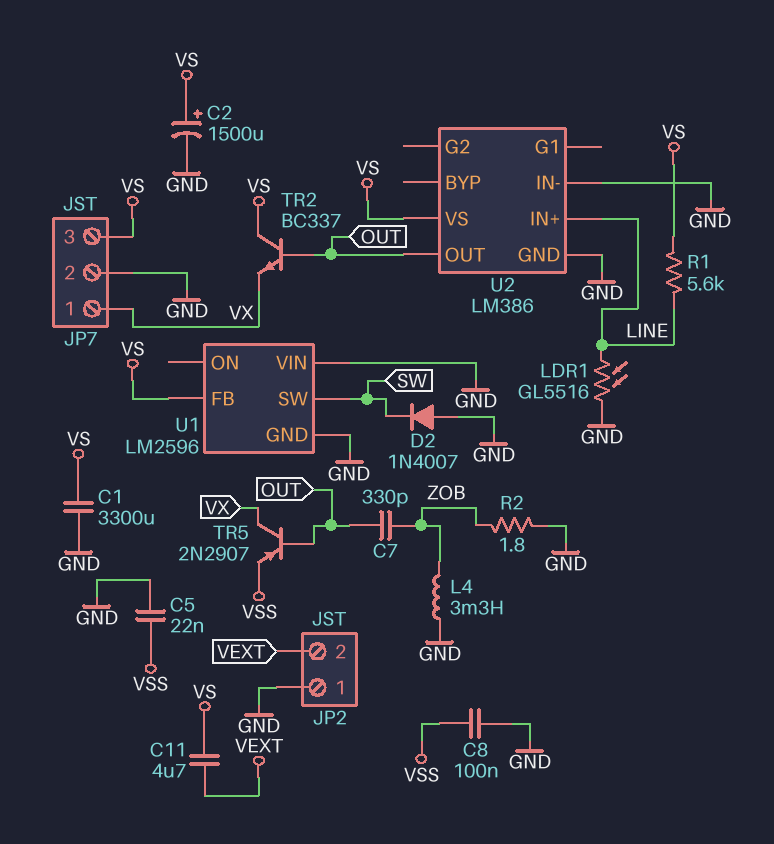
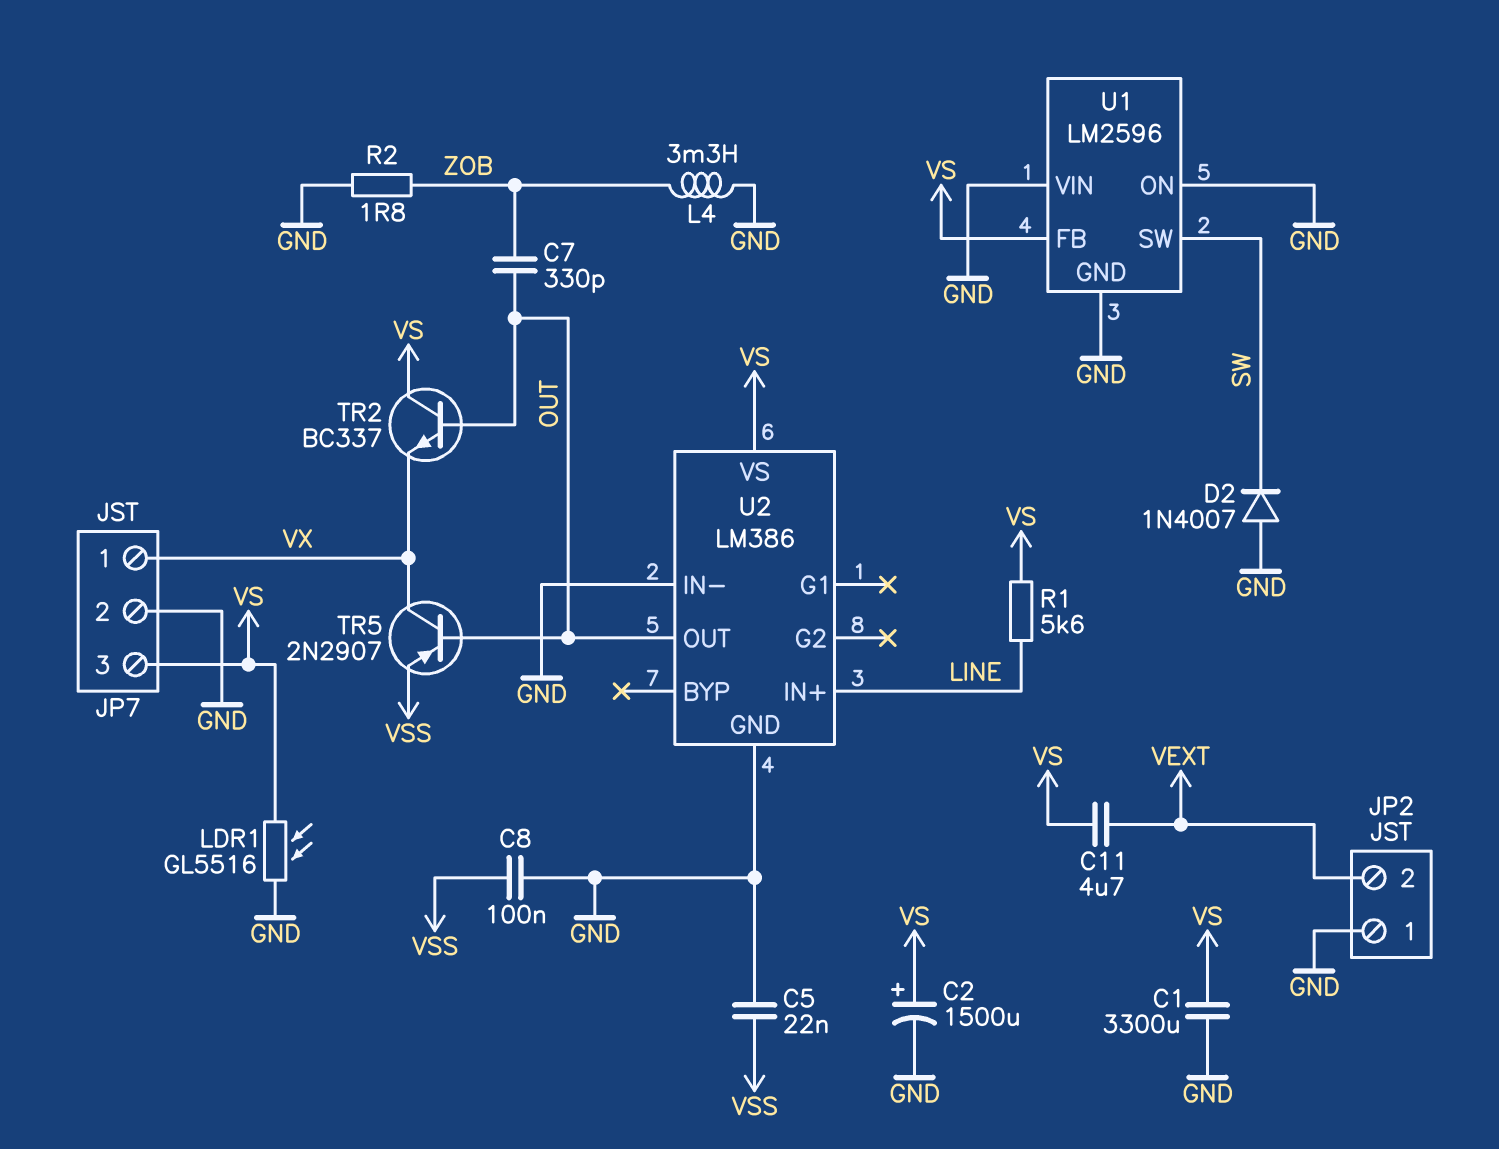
LDR1: GL5516 (GND, LINE) -> GL5516 (GND, VS)
U1 pin ON: none -> GND

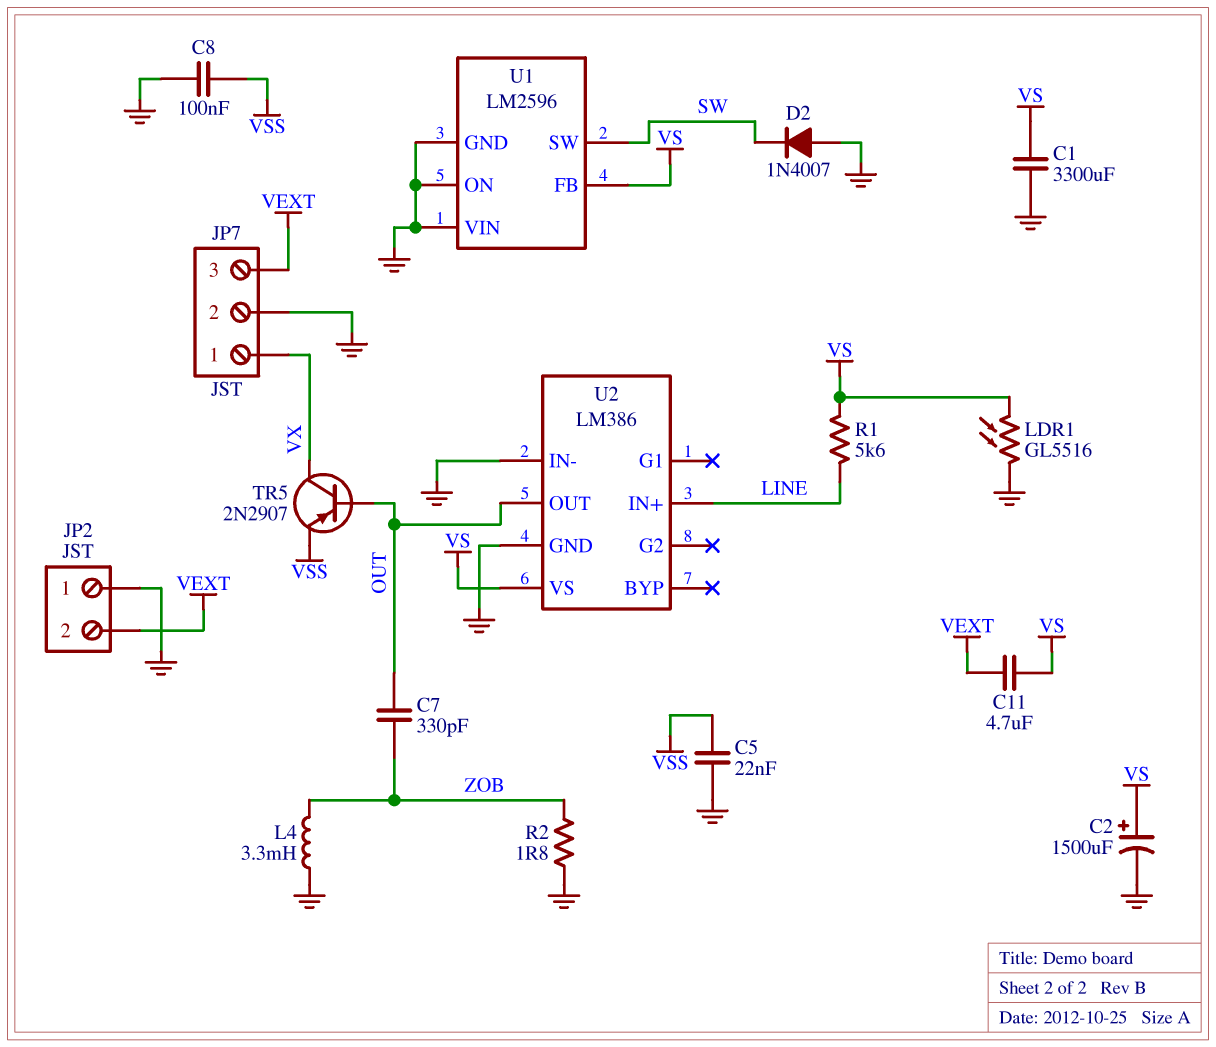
JP7 pin 3: VS -> VEXT
TR2: NPN BC337 (B OUT, C VS, E VX) -> none

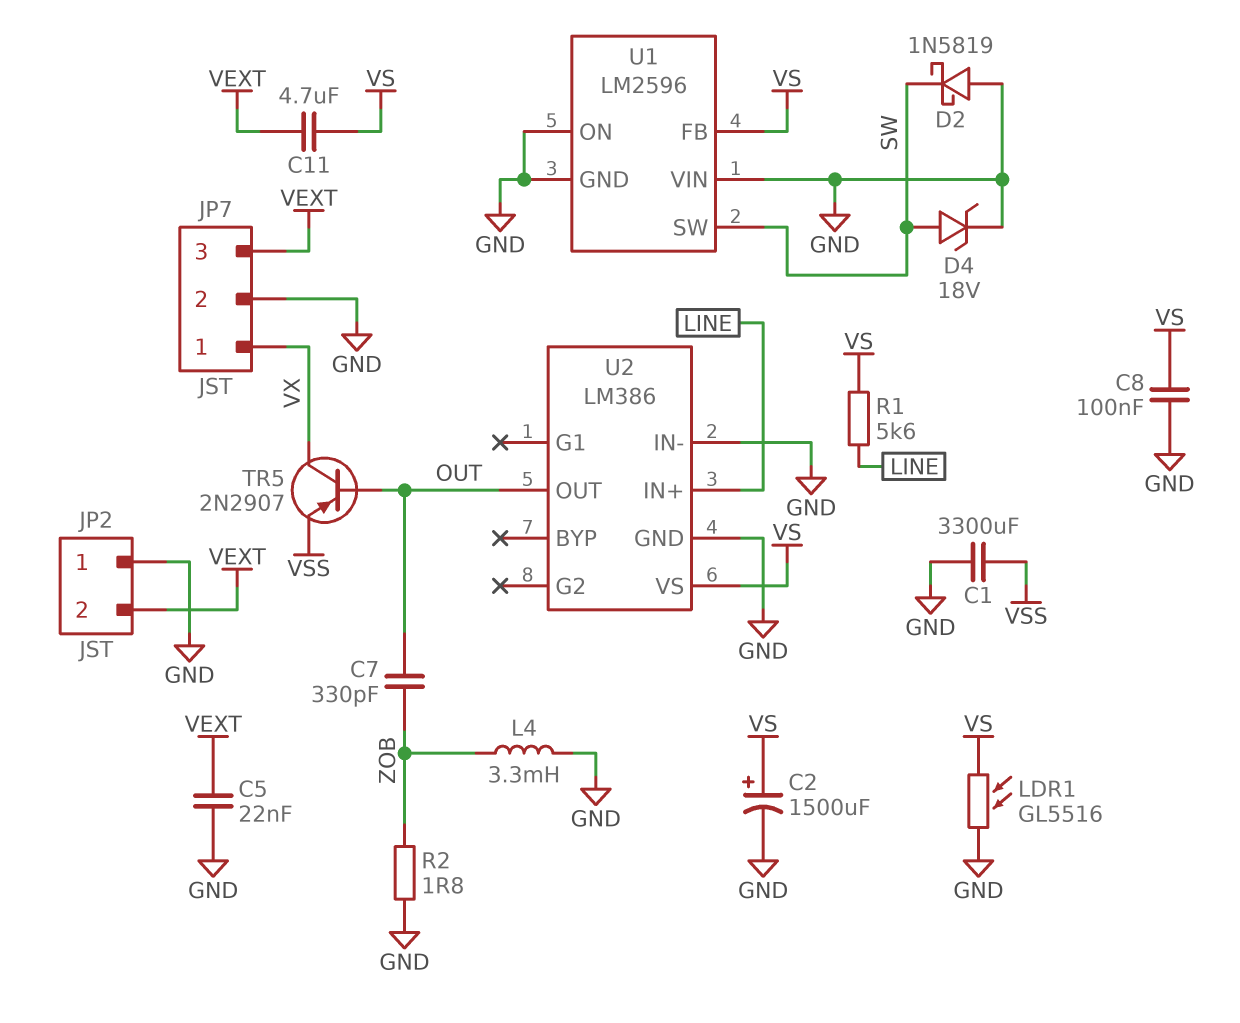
C1: 3300uF (GND, VS) -> 3300uF (GND, VSS)
C5: 22nF (GND, VSS) -> 22nF (GND, VEXT)
C8: 100nF (GND, VSS) -> 100nF (GND, VS)
D2: diode 1N4007 (A GND, K SW) -> schottky 1N5819 (A GND, K SW)
D4: none -> zener 18V (A SW, K GND)

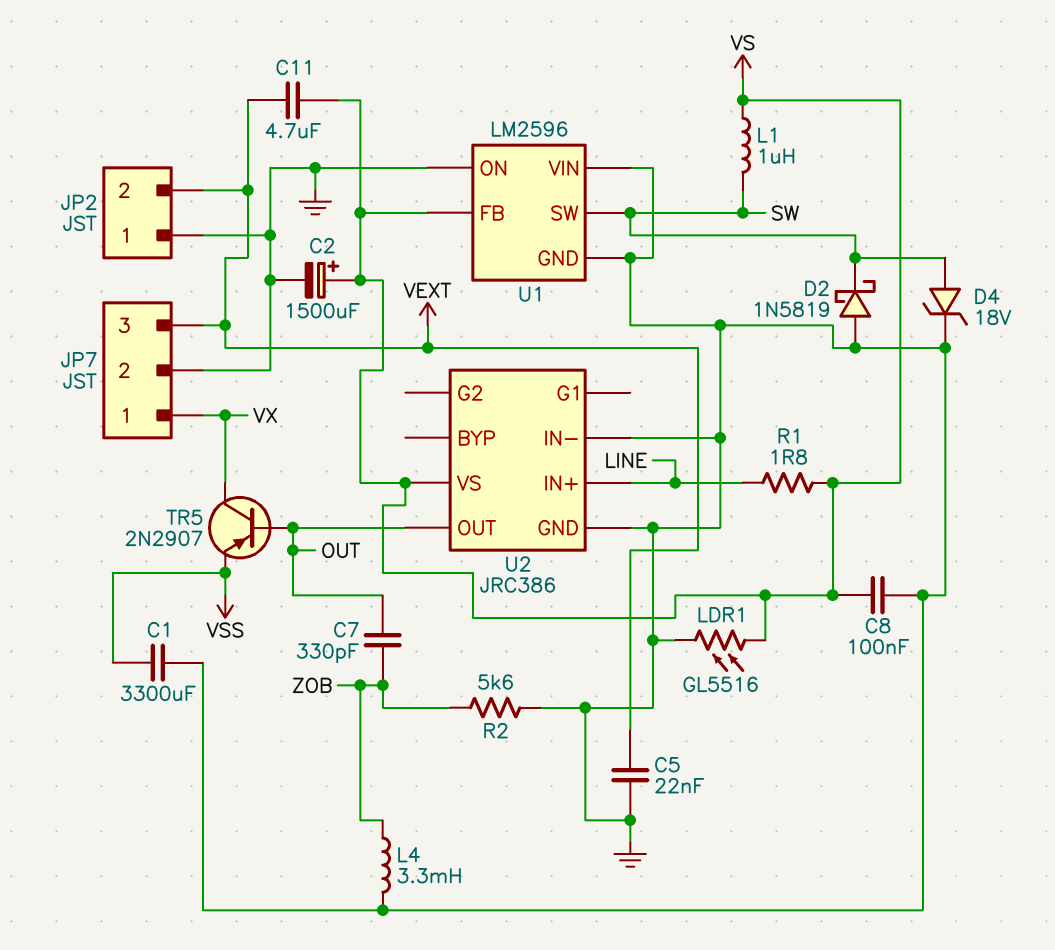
L1: none -> 1uH (SW, VS)
R1: 5.6k (LINE, VS) -> 1.8 (LINE, VS)
R2: 1.8 (GND, ZOB) -> 5.6k (GND, ZOB)
U2: LM386 -> JRC386

